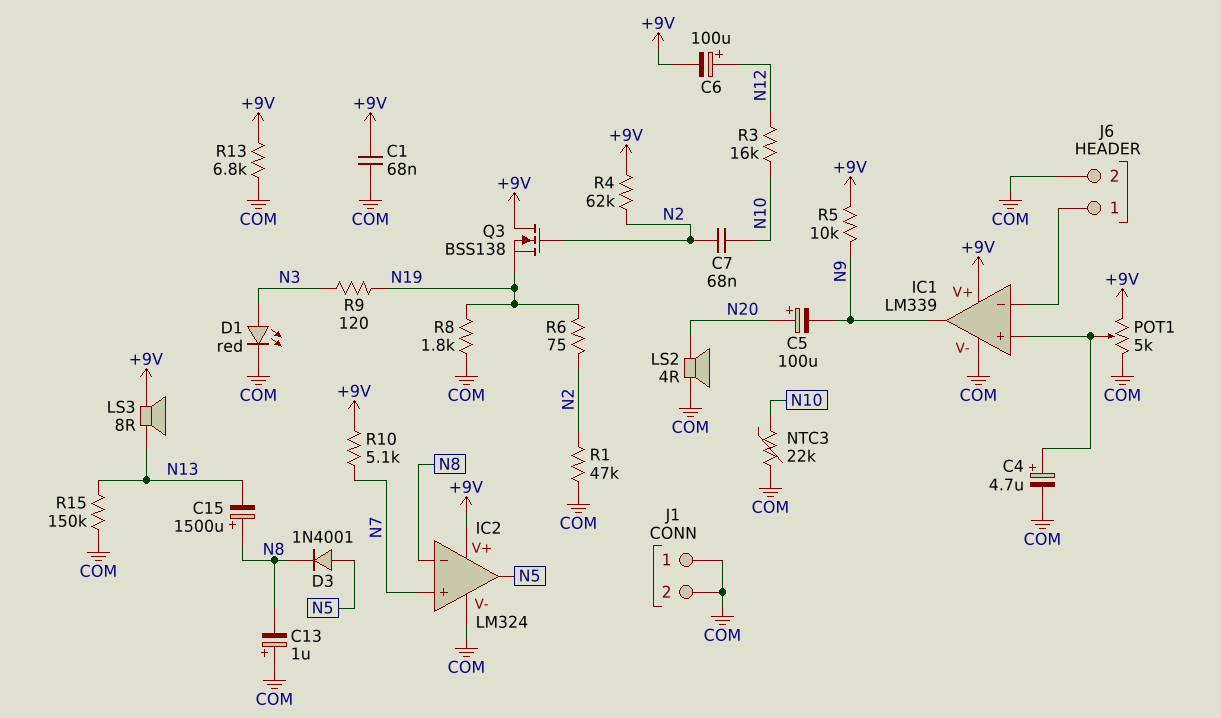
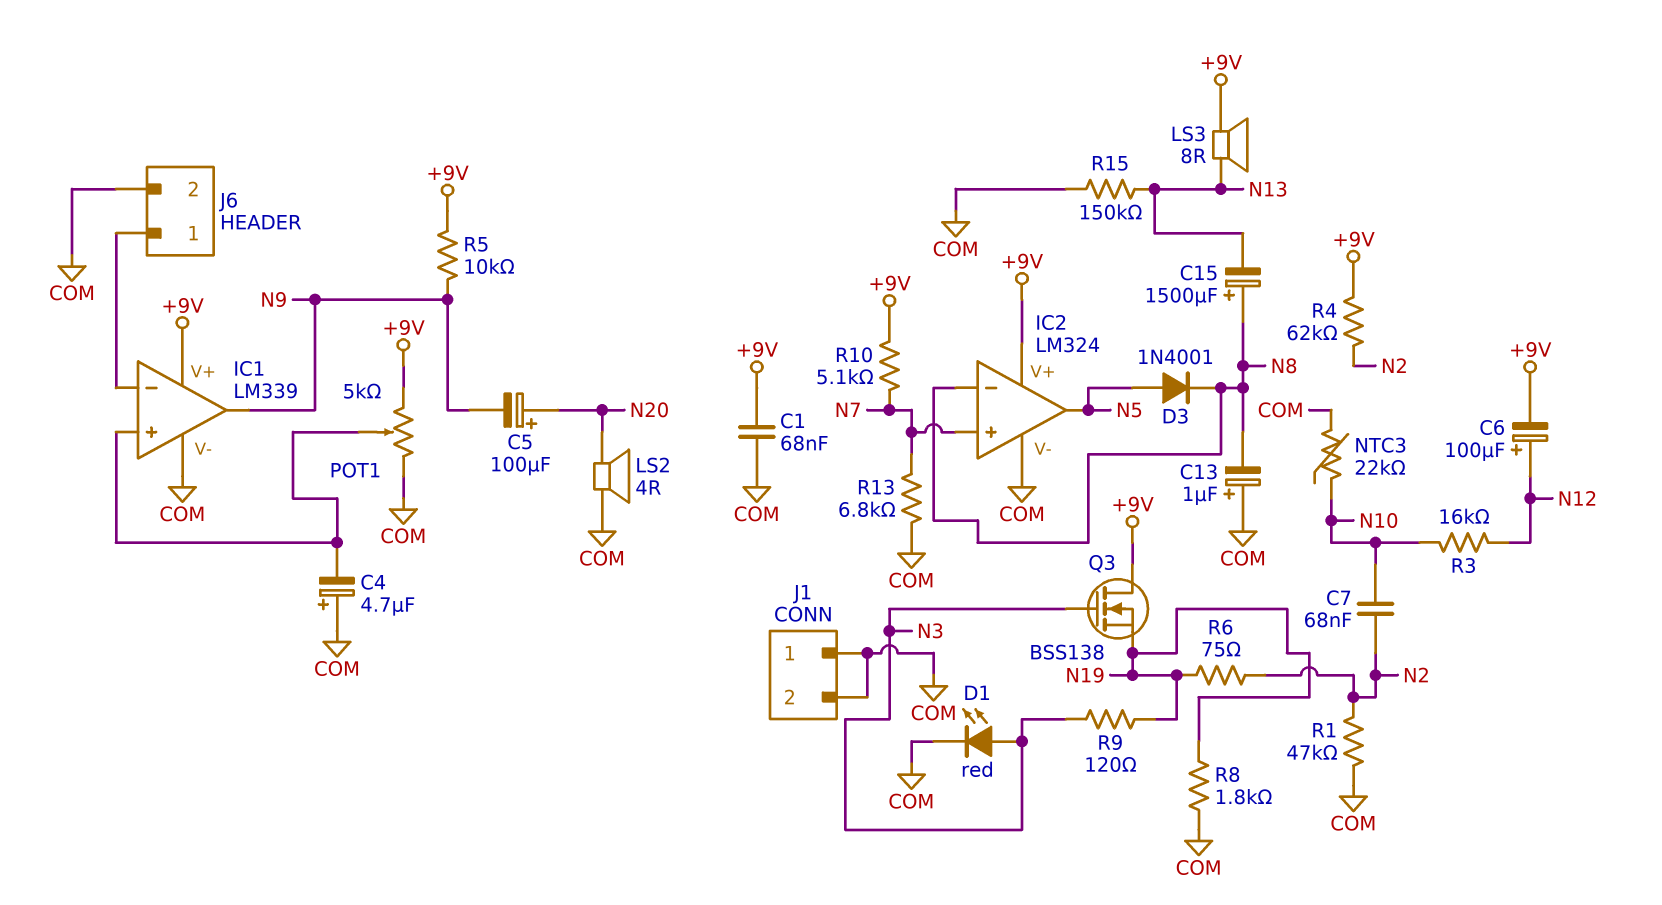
C4: 4.7uF (plus IC1/in+, minus COM) -> 4.7uF (plus COM, minus IC1/in+)
Q3: NMOS BSS138 (G N2, D +9V, S N19) -> NMOS BSS138 (G N3, D +9V, S N19)
R13: 6.8k (+9V, COM) -> 6.8k (COM, N7)

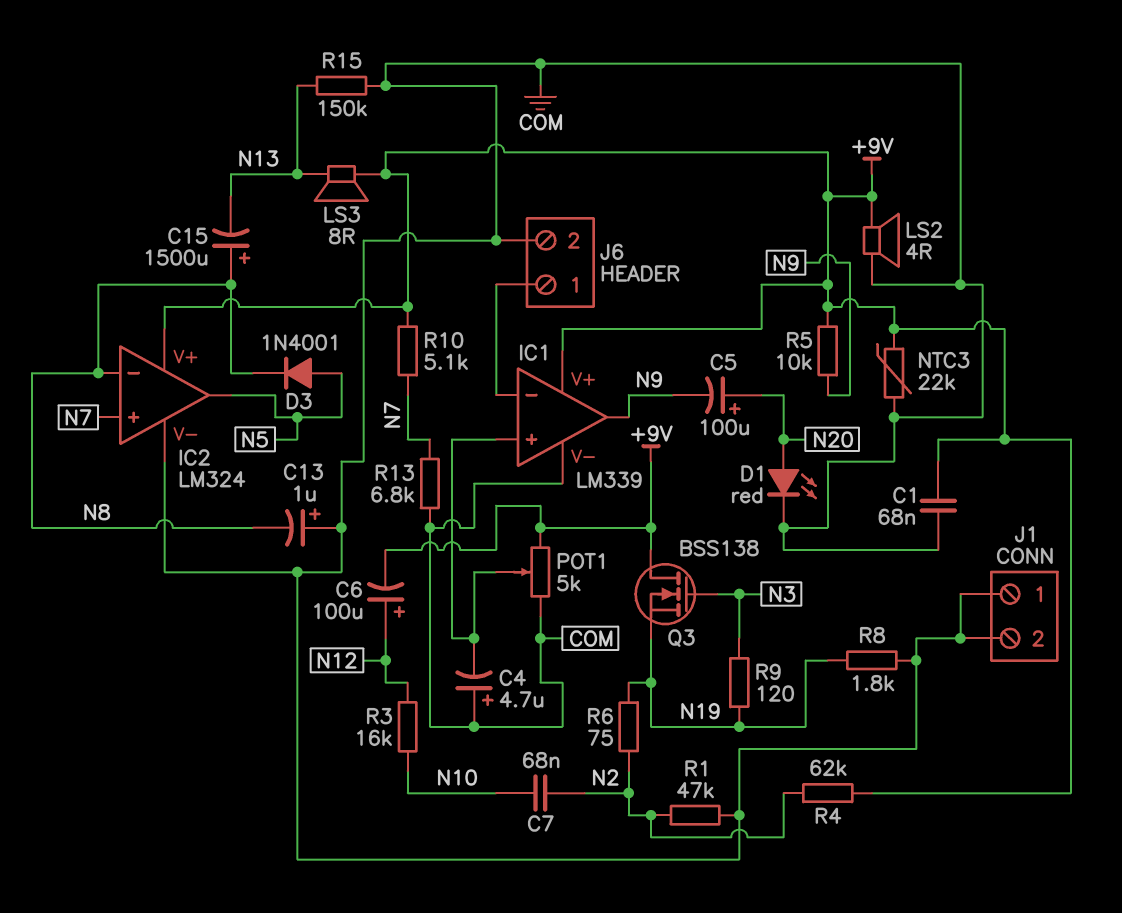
D1: LED red (A N3, K COM) -> LED red (A N20, K COM)
LS2: speaker 4R (COM, N20) -> speaker 4R (+9V, COM)
NTC3: 22k (COM, N10) -> 22k (+9V, COM)

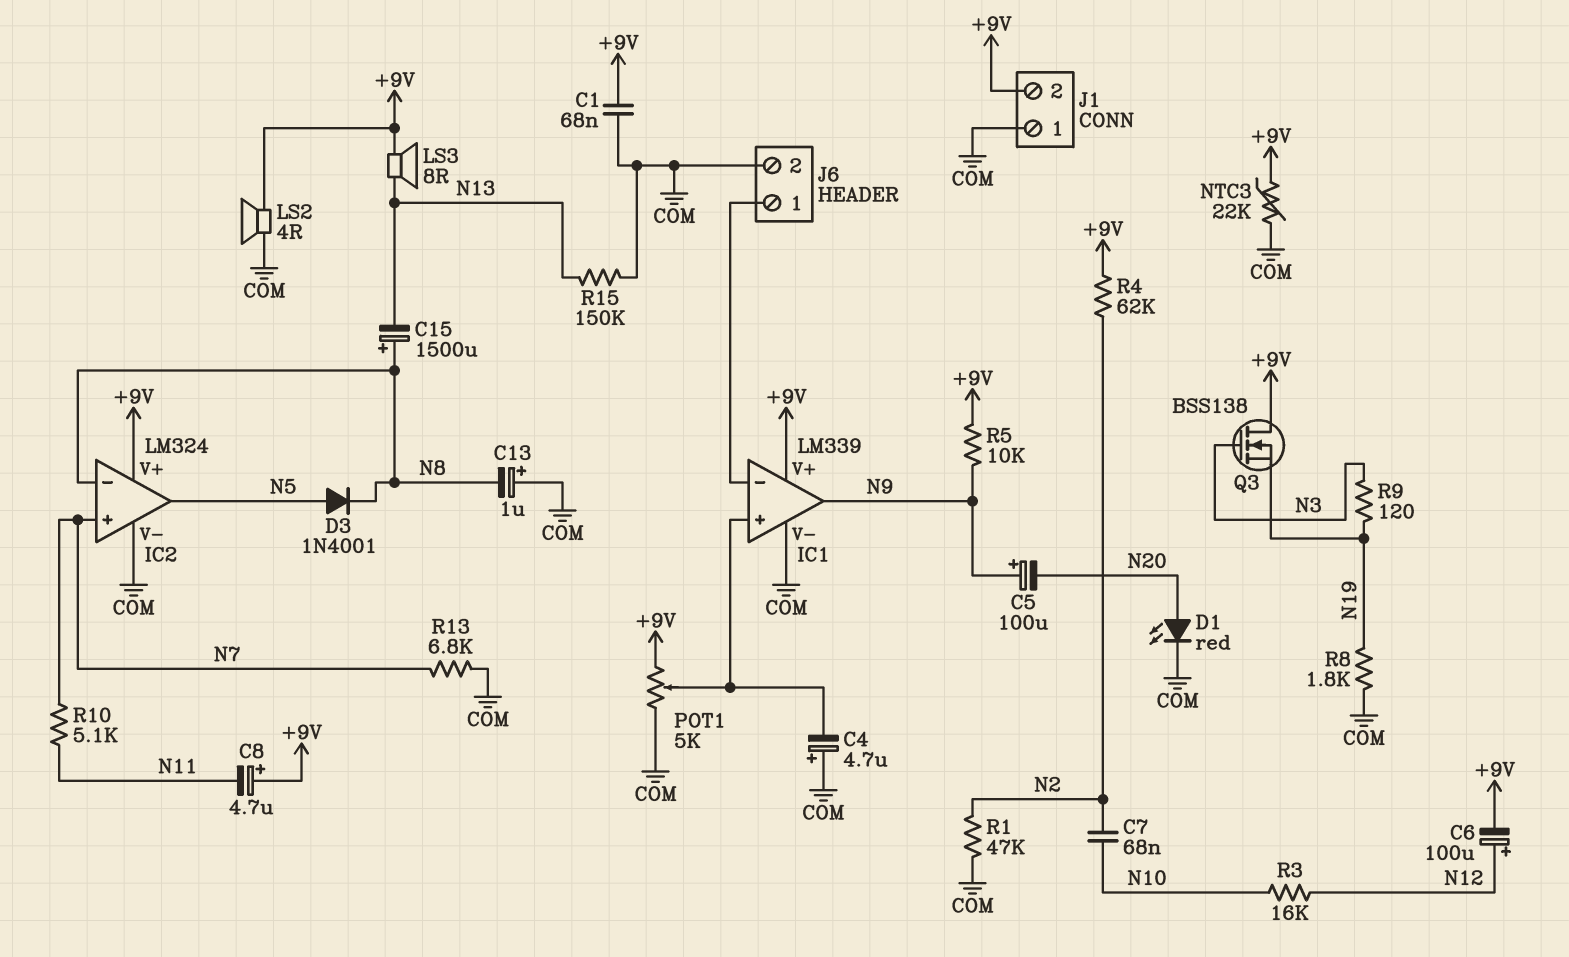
C5: 100uF (plus N20, minus N9) -> 100uF (plus N9, minus N20)
C8: none -> 4.7uF (plus +9V, minus N11)
J1 pin 2: COM -> +9V
R6: 75 (N2, N19) -> none
R10: 5.1k (+9V, N7) -> 5.1k (N7, N11)

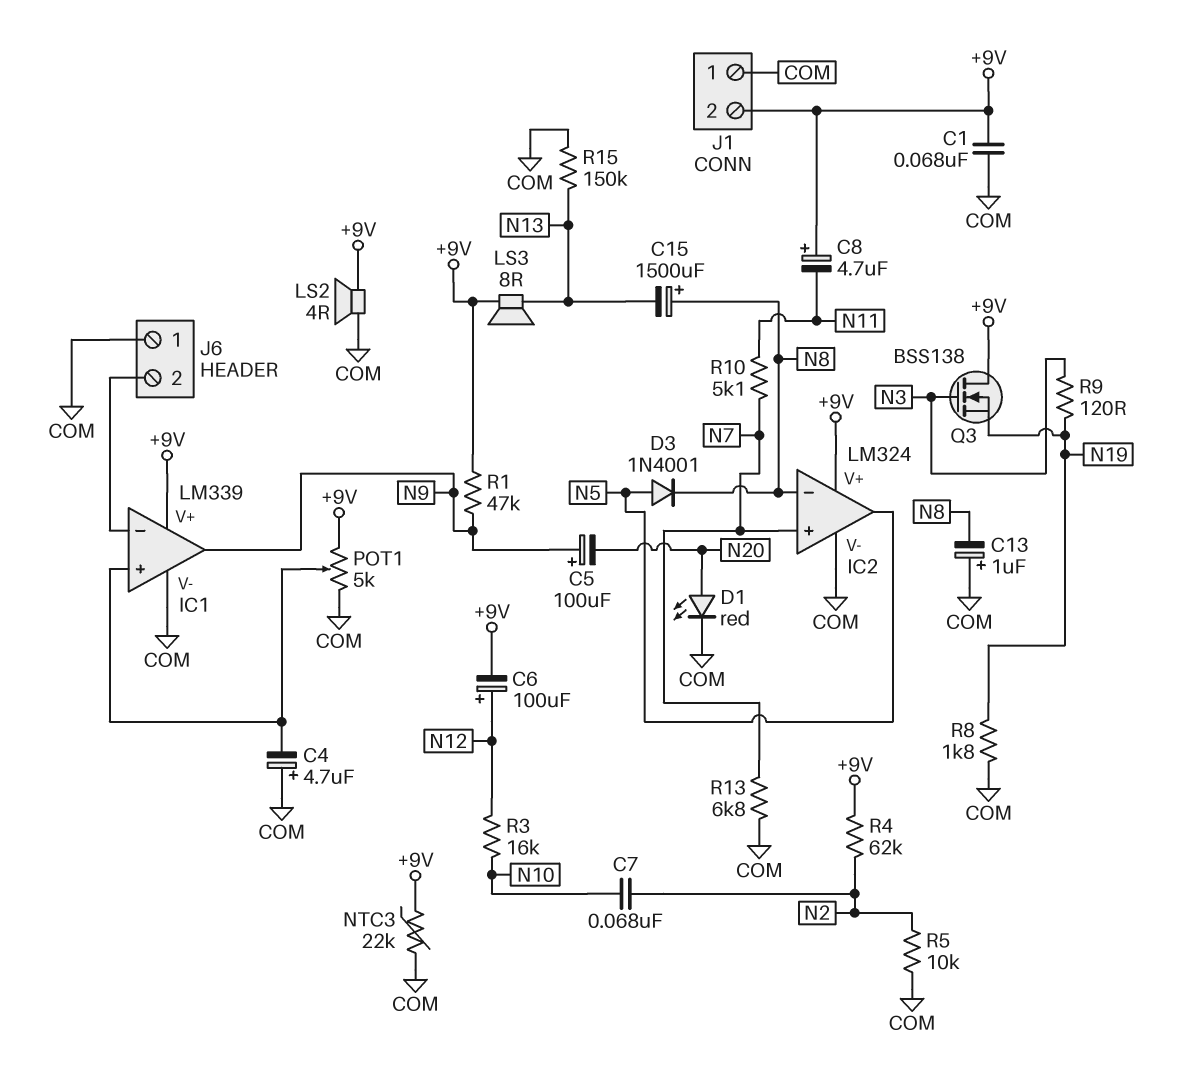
J6 pin 1: IC1/in- -> COM
J6 pin 2: COM -> IC1/in-
R1: 47k (COM, N2) -> 47k (+9V, N9)
R5: 10k (+9V, N9) -> 10k (COM, N2)

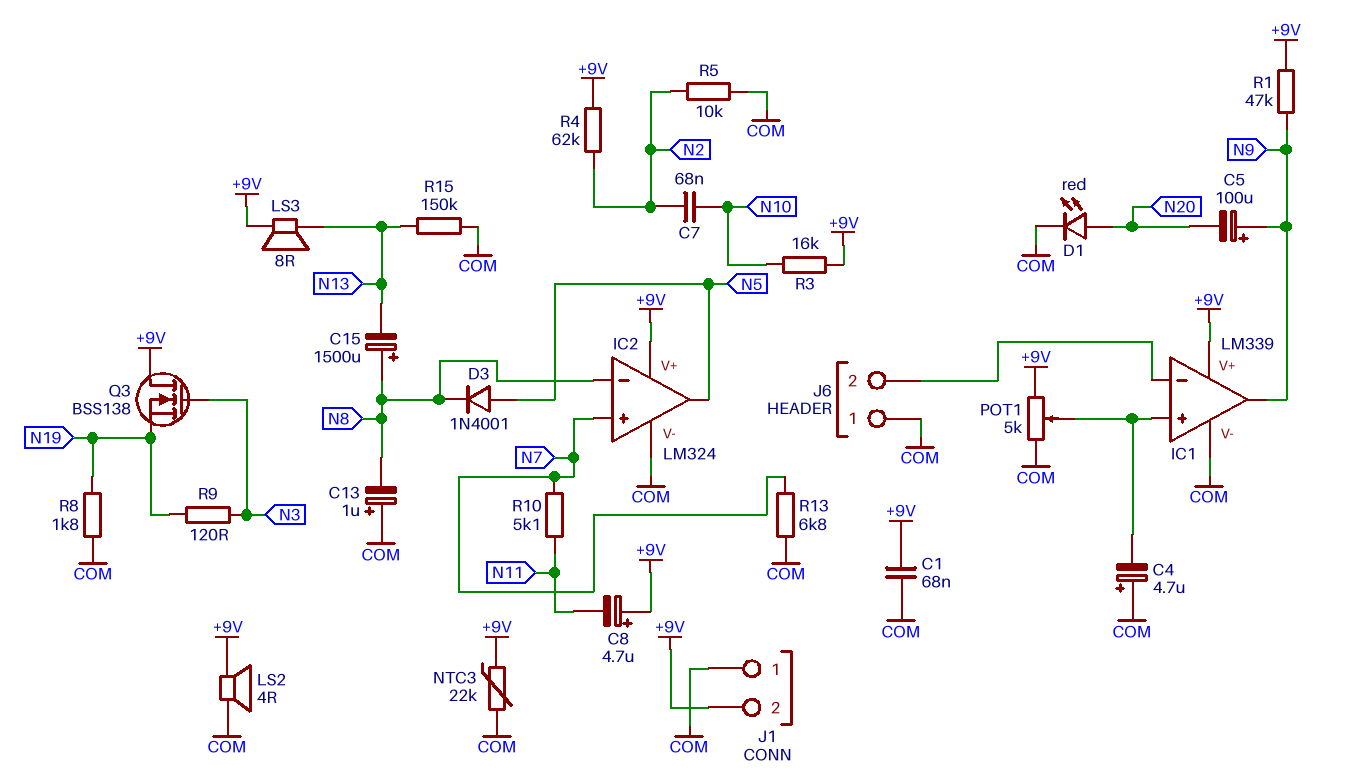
C6: 100uF (plus N12, minus +9V) -> none
R3: 16k (N10, N12) -> 16k (+9V, N10)

